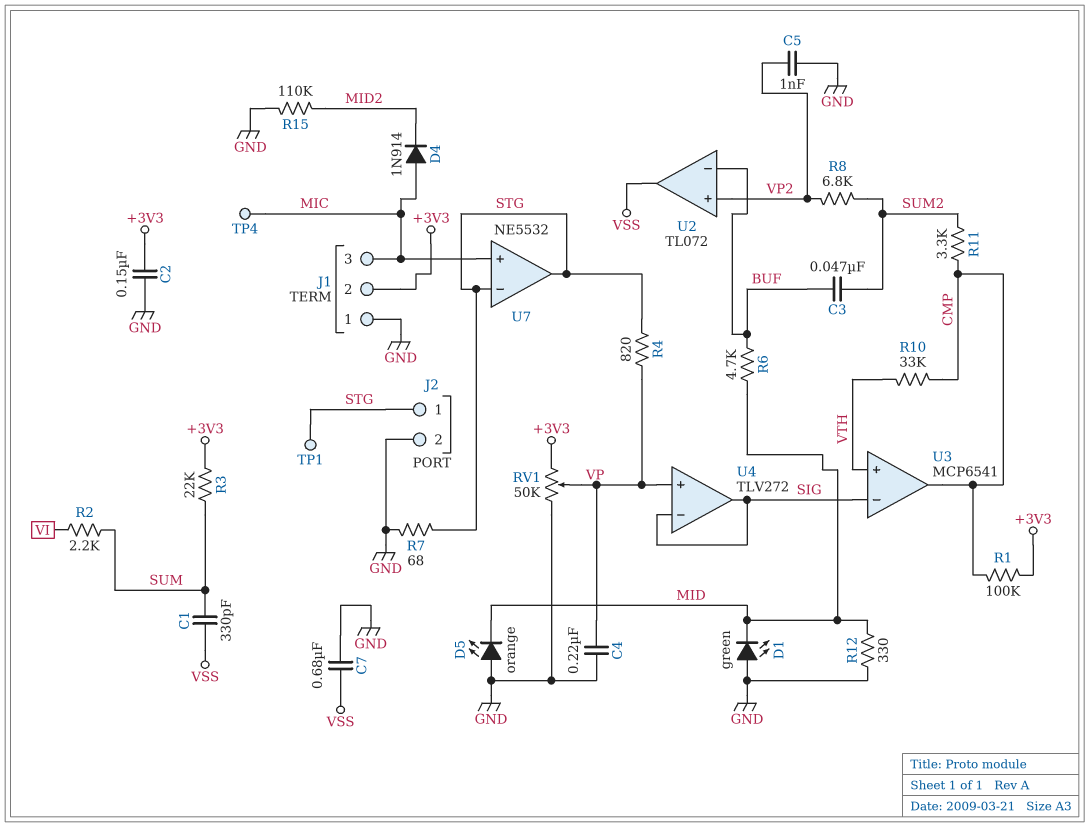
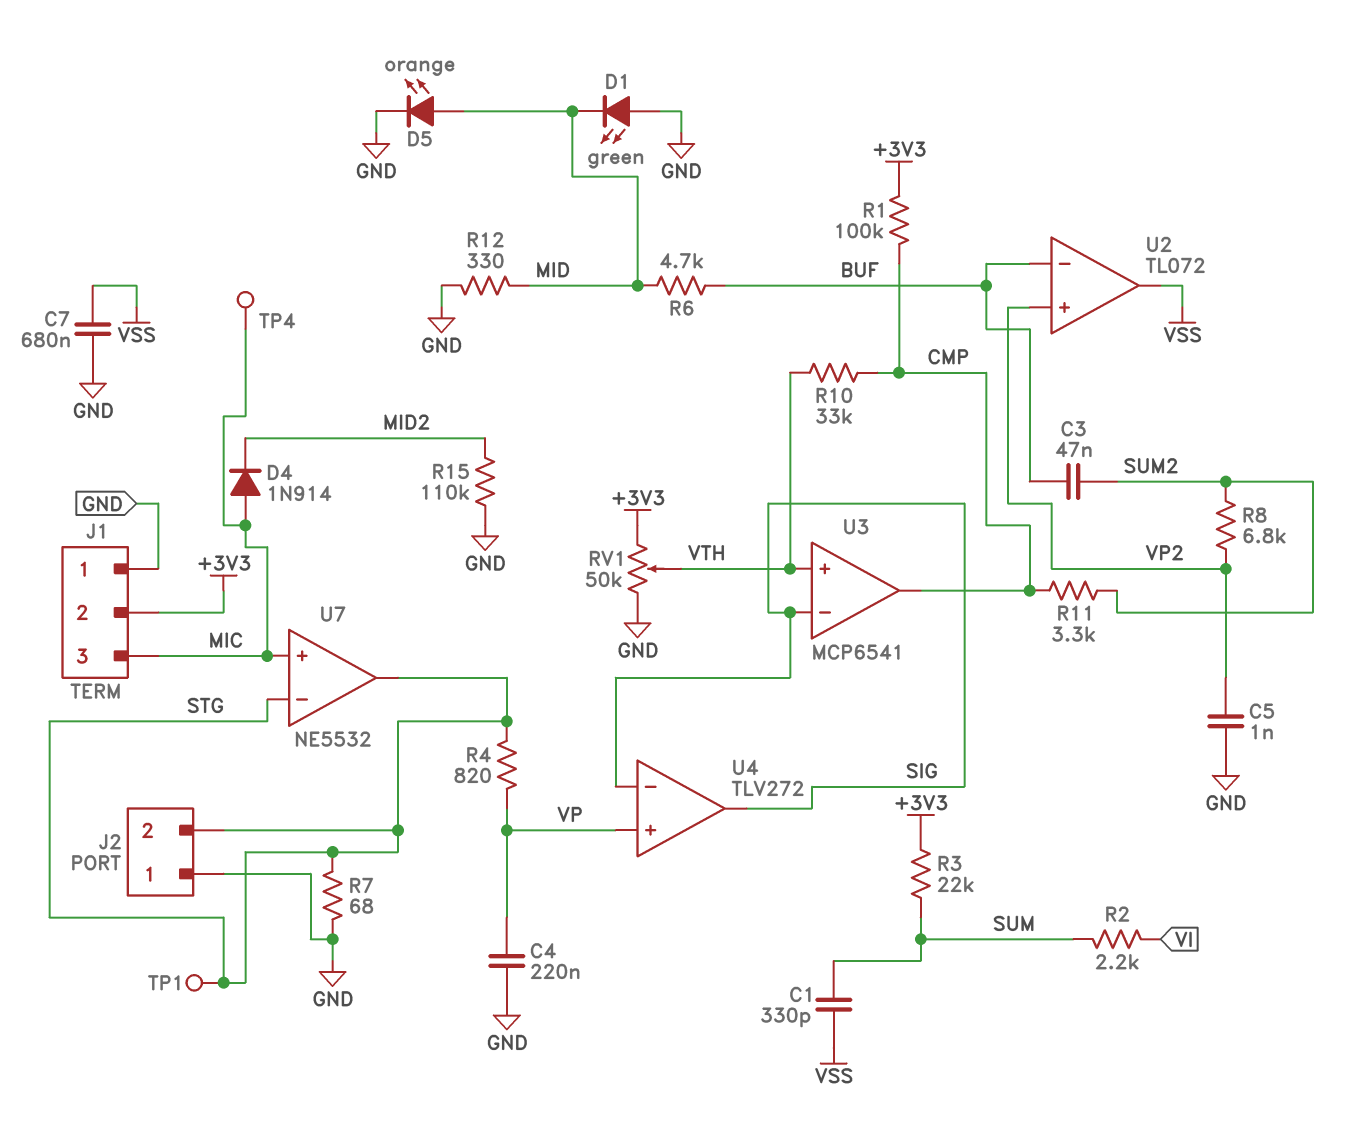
C2: 150nF (+3V3, GND) -> none
D5: LED orange (A GND, K MID) -> LED orange (A MID, K GND)
J2 pin 1: STG -> GND
J2 pin 2: GND -> STG
RV1: 50k (+3V3, GND, wiper VP) -> 50k (+3V3, GND, wiper VTH)

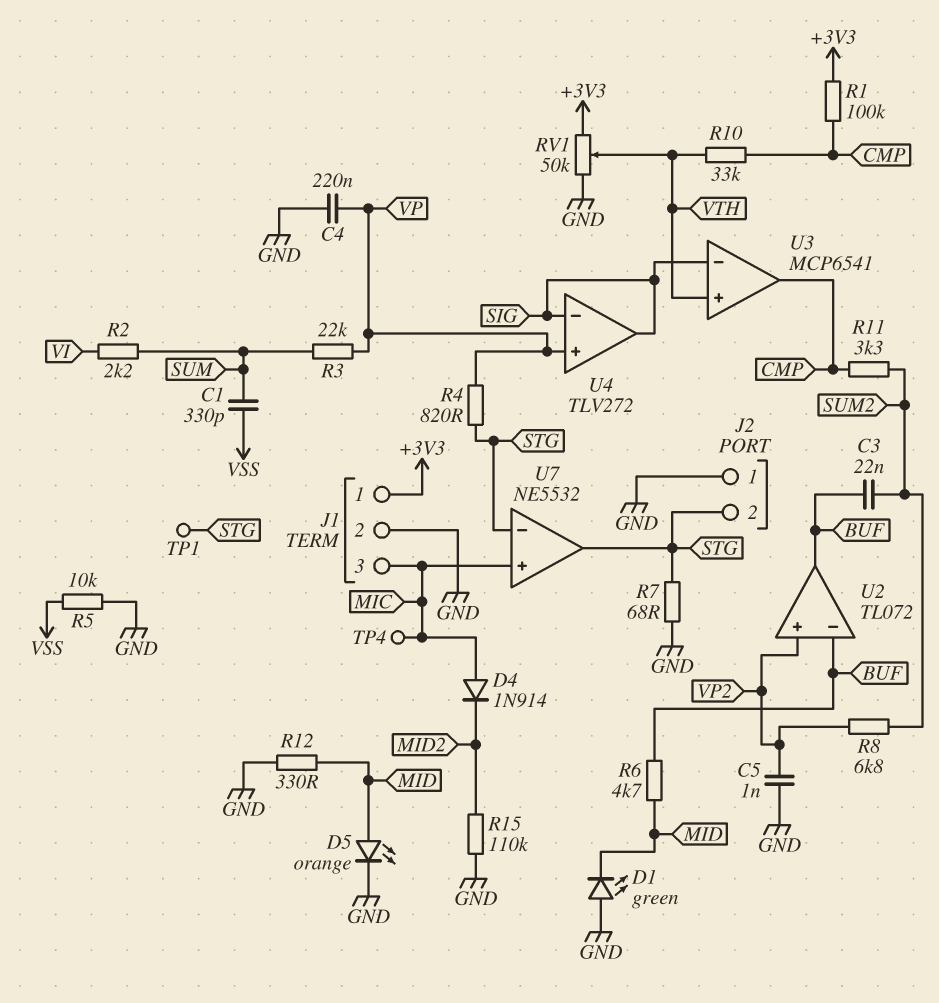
C3: 47nF (BUF, SUM2) -> 22nF (BUF, SUM2)
C7: 680nF (GND, VSS) -> none
J1 pin 1: GND -> +3V3
J1 pin 2: +3V3 -> GND
R3: 22k (+3V3, SUM) -> 22k (SUM, VP)
R5: none -> 10k (GND, VSS)
U2 pin out: VSS -> BUF

